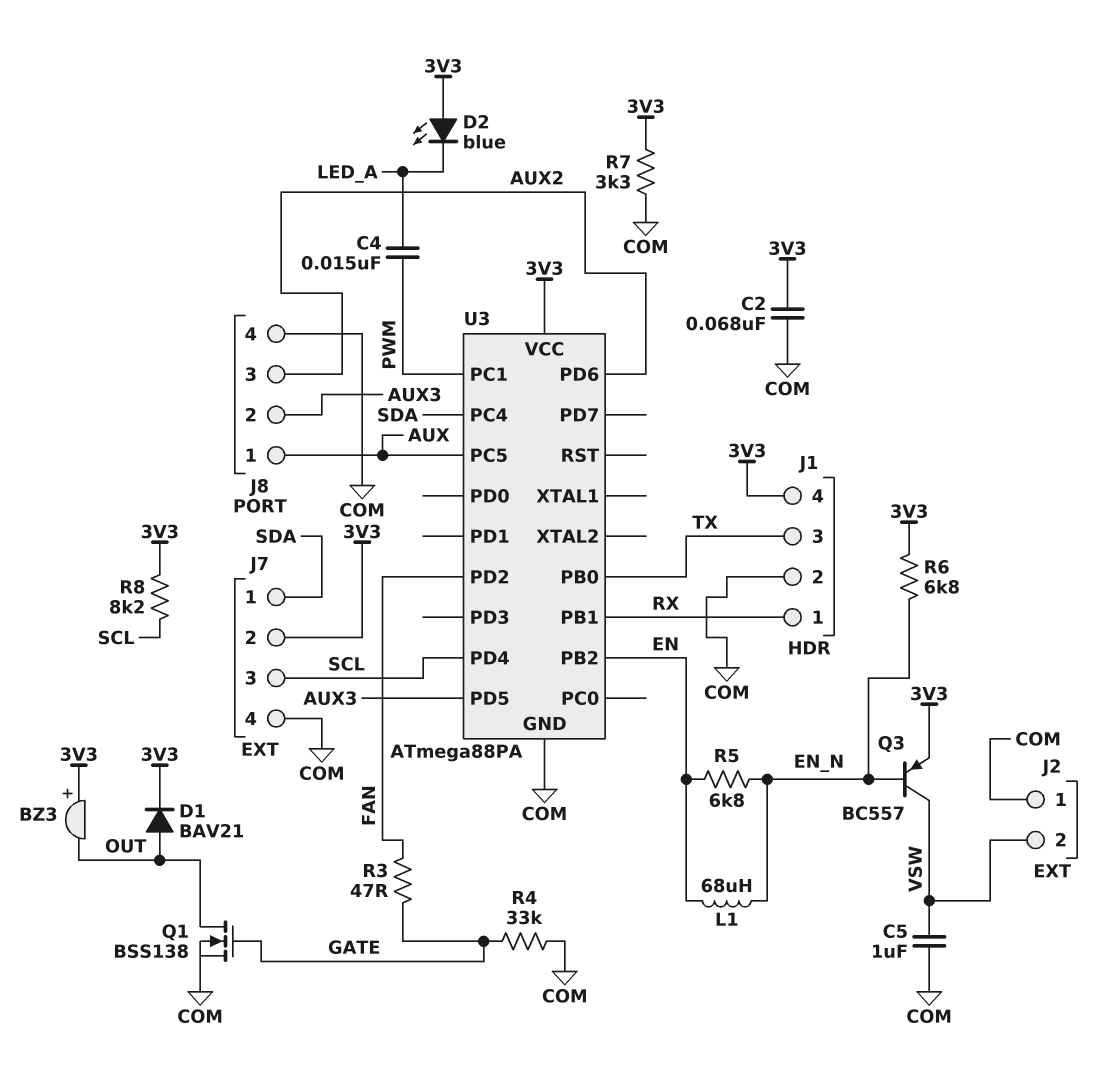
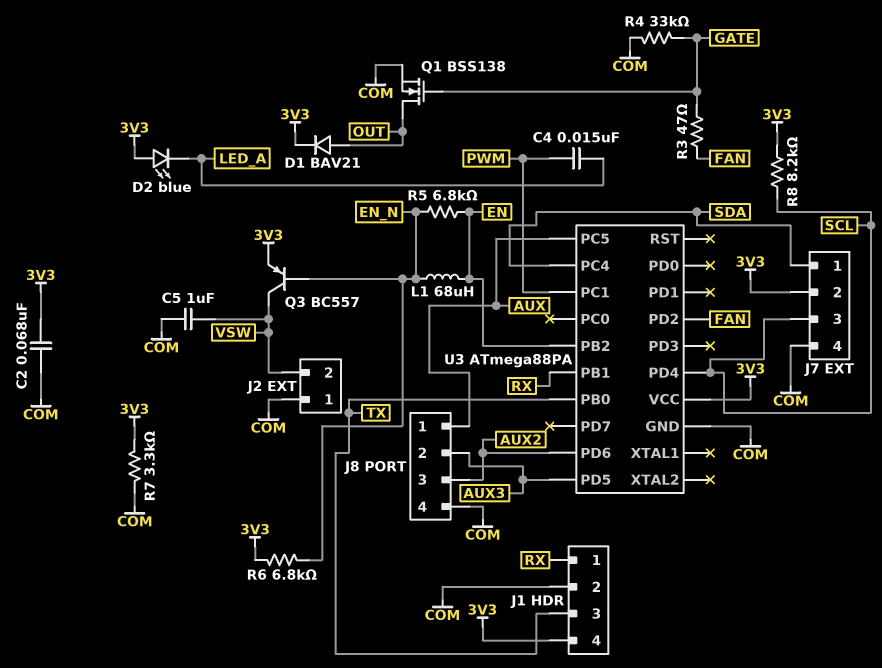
BZ3: buzzer (plus 3V3, minus OUT) -> none

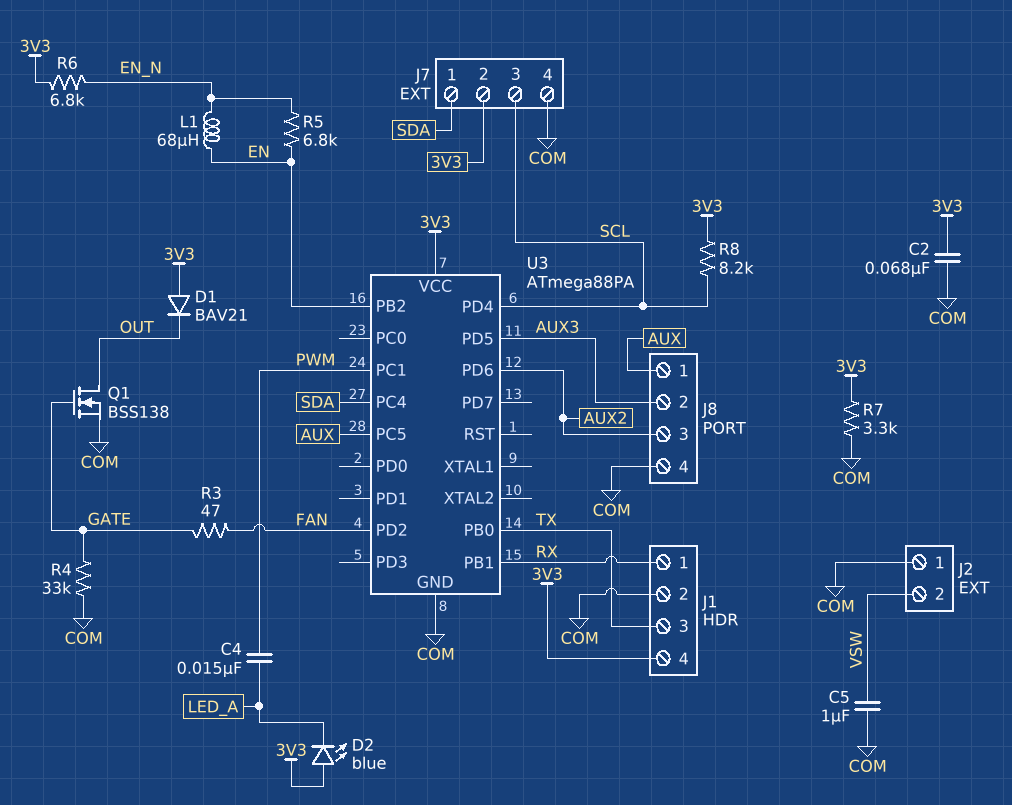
D1: diode BAV21 (A OUT, K 3V3) -> diode BAV21 (A 3V3, K OUT)
Q3: PNP BC557 (B EN_N, C VSW, E 3V3) -> none

